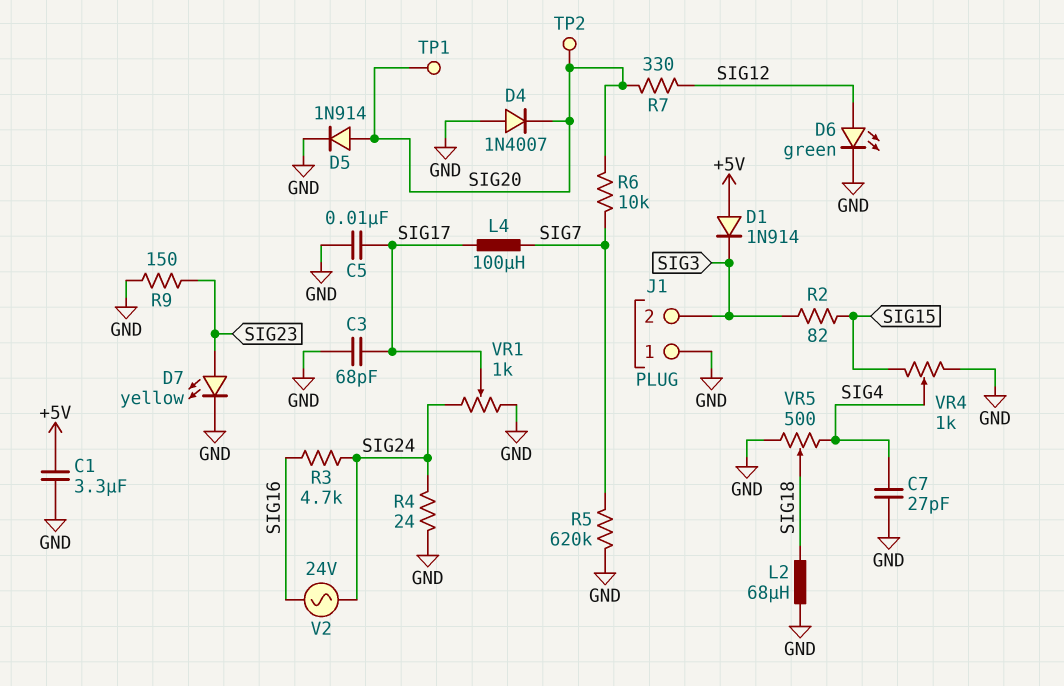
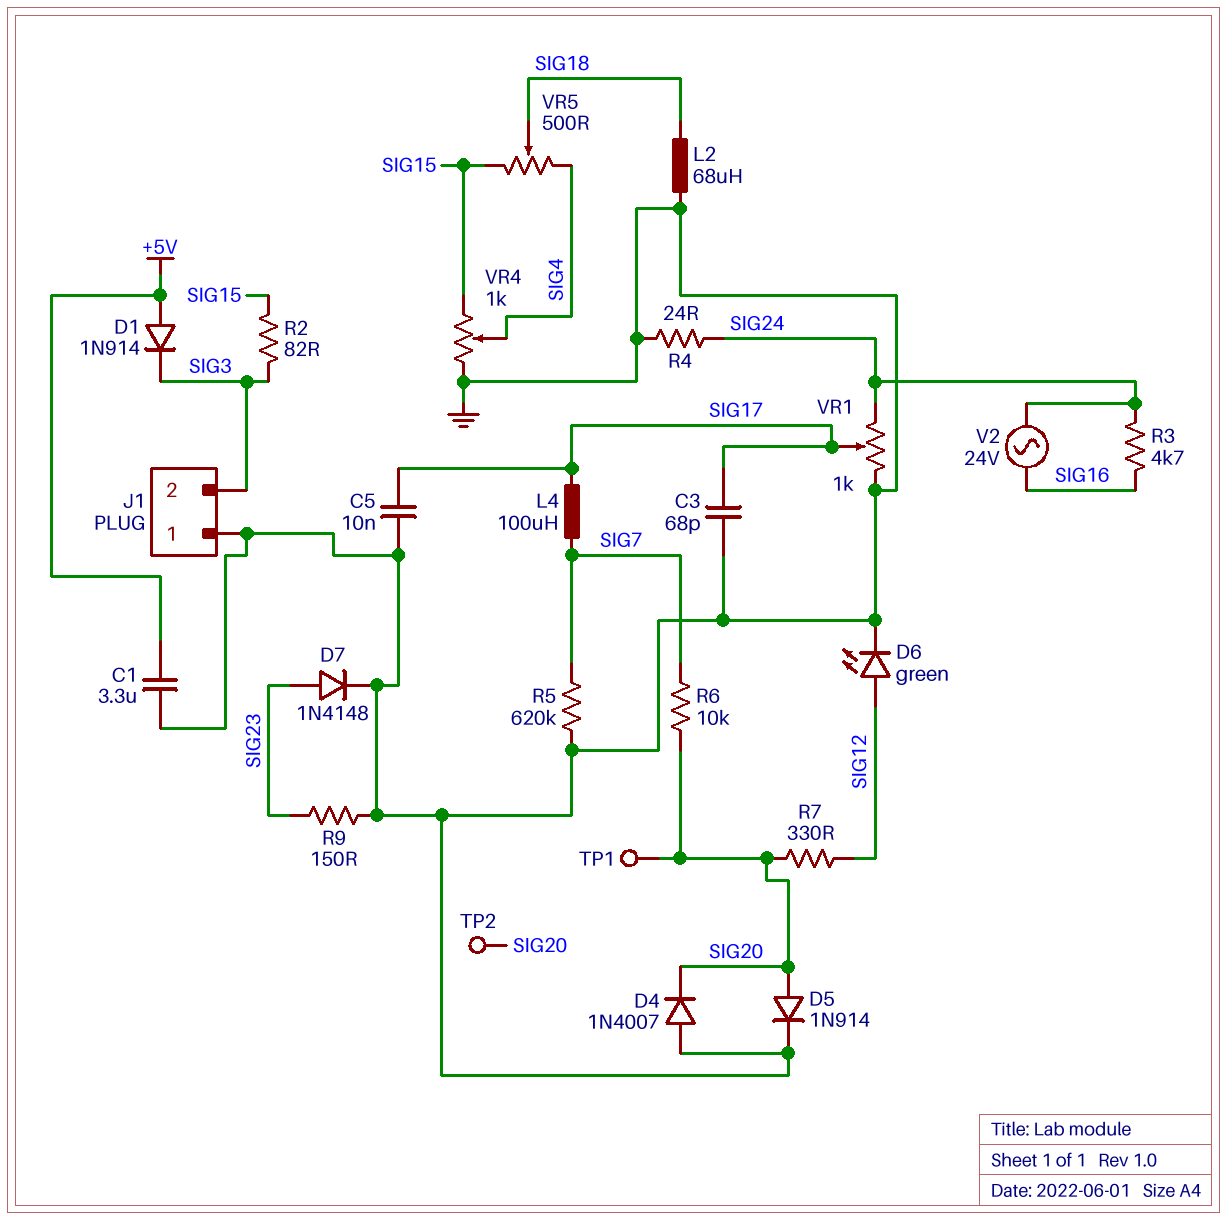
C7: 27pF (GND, SIG4) -> none
D7: LED yellow (A SIG23, K GND) -> diode 1N4148 (A SIG23, K GND)
VR5: 500 (GND, SIG4, wiper SIG18) -> 500 (SIG4, SIG15, wiper SIG18)

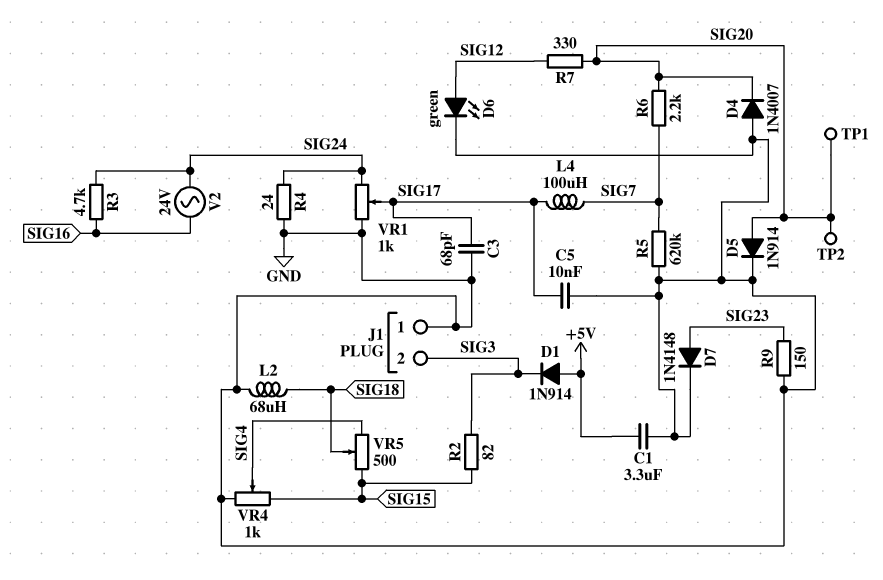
R6: 10k (SIG7, SIG20) -> 2.2k (SIG7, SIG20)

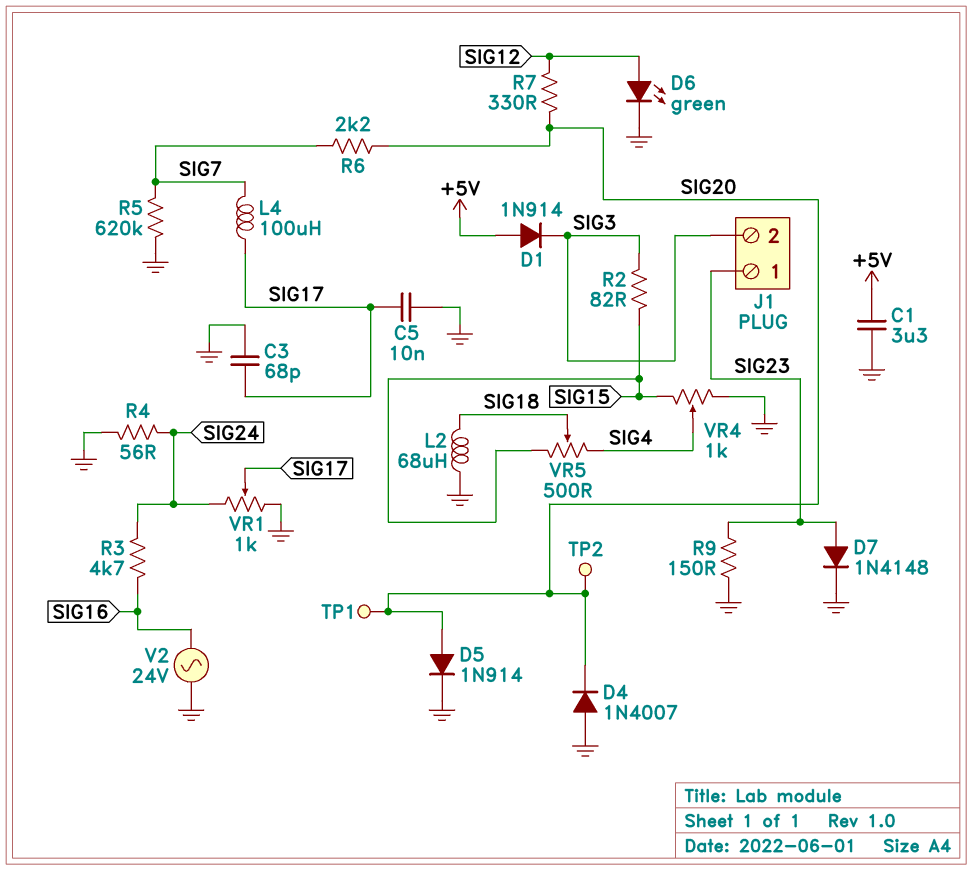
J1 pin 1: GND -> SIG23
R4: 24 (GND, SIG24) -> 56 (GND, SIG24)
V2: AC 24V (SIG16, SIG24) -> AC 24V (GND, SIG16)

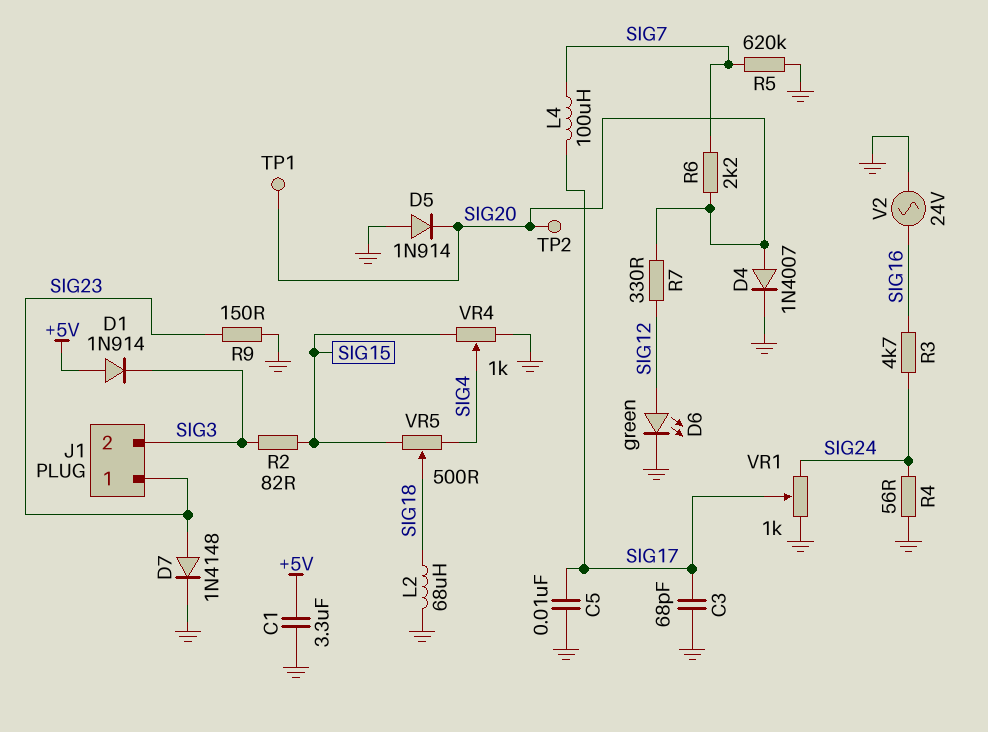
D4: diode 1N4007 (A GND, K SIG20) -> diode 1N4007 (A SIG20, K GND)
D5: diode 1N914 (A SIG20, K GND) -> diode 1N914 (A GND, K SIG20)

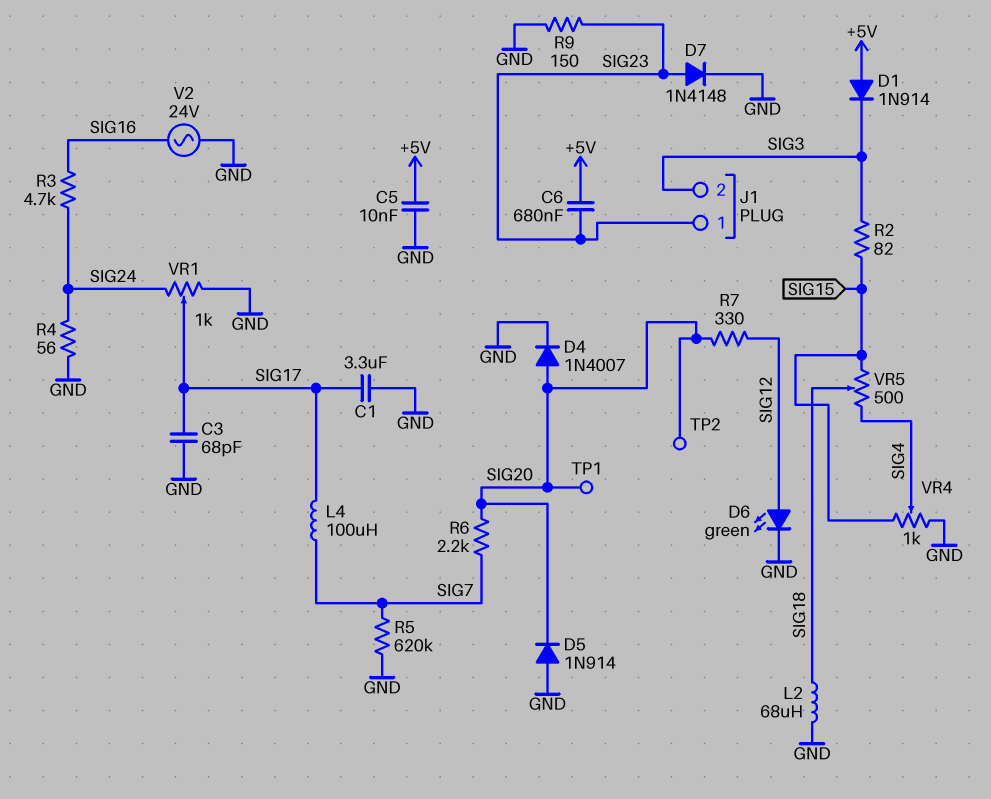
C1: 3.3uF (+5V, GND) -> 3.3uF (GND, SIG17)
C5: 10nF (GND, SIG17) -> 10nF (+5V, GND)
C6: none -> 680nF (+5V, SIG23)

